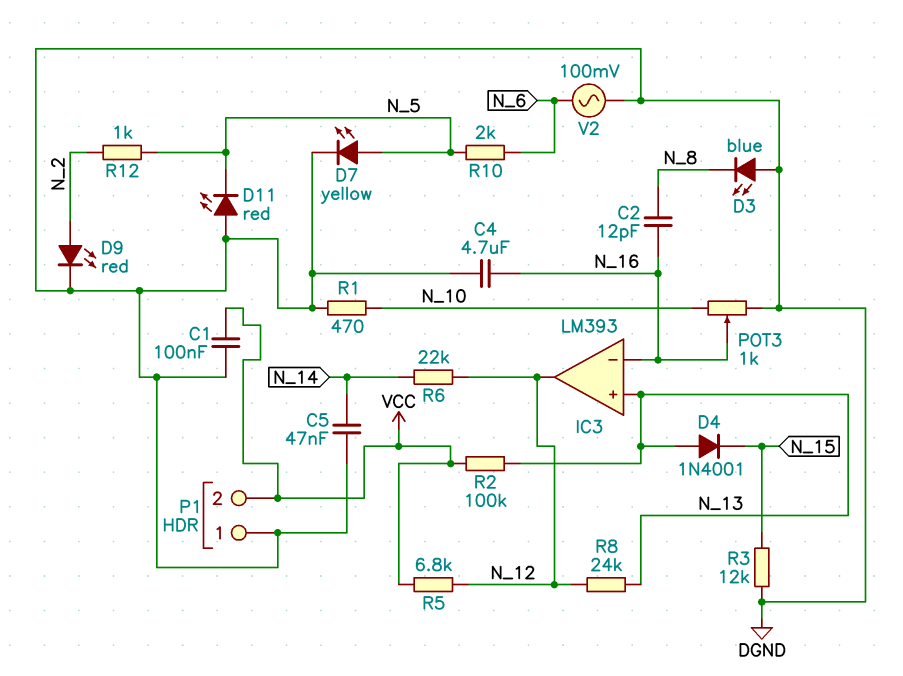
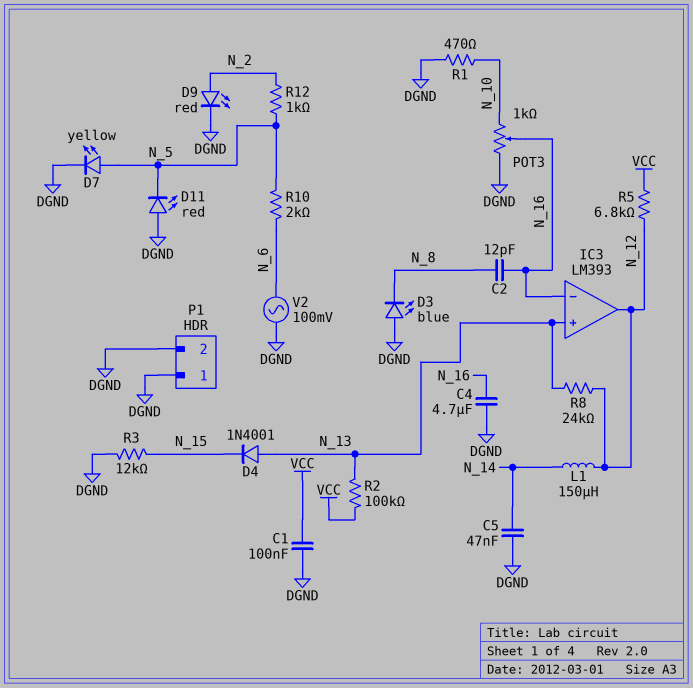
L1: none -> 150uH (N_12, N_14)
P1 pin 2: VCC -> DGND
R6: 22k (N_12, N_14) -> none

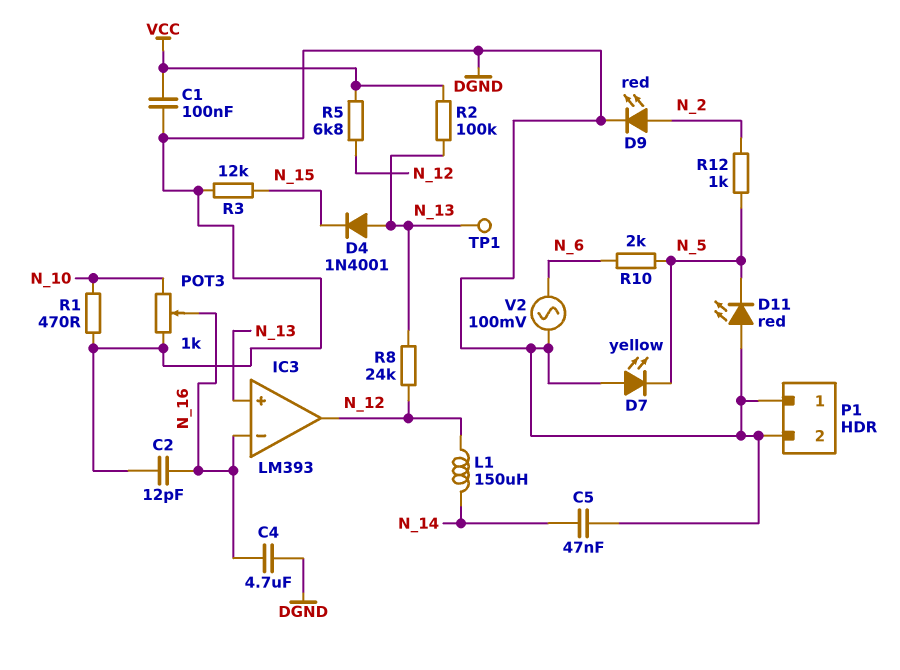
C2: 12pF (N_8, N_16) -> 12pF (DGND, N_16)
D3: LED blue (A DGND, K N_8) -> none
D7: LED yellow (A N_5, K DGND) -> LED yellow (A DGND, K N_5)
TP1: none -> test point (N_13)

